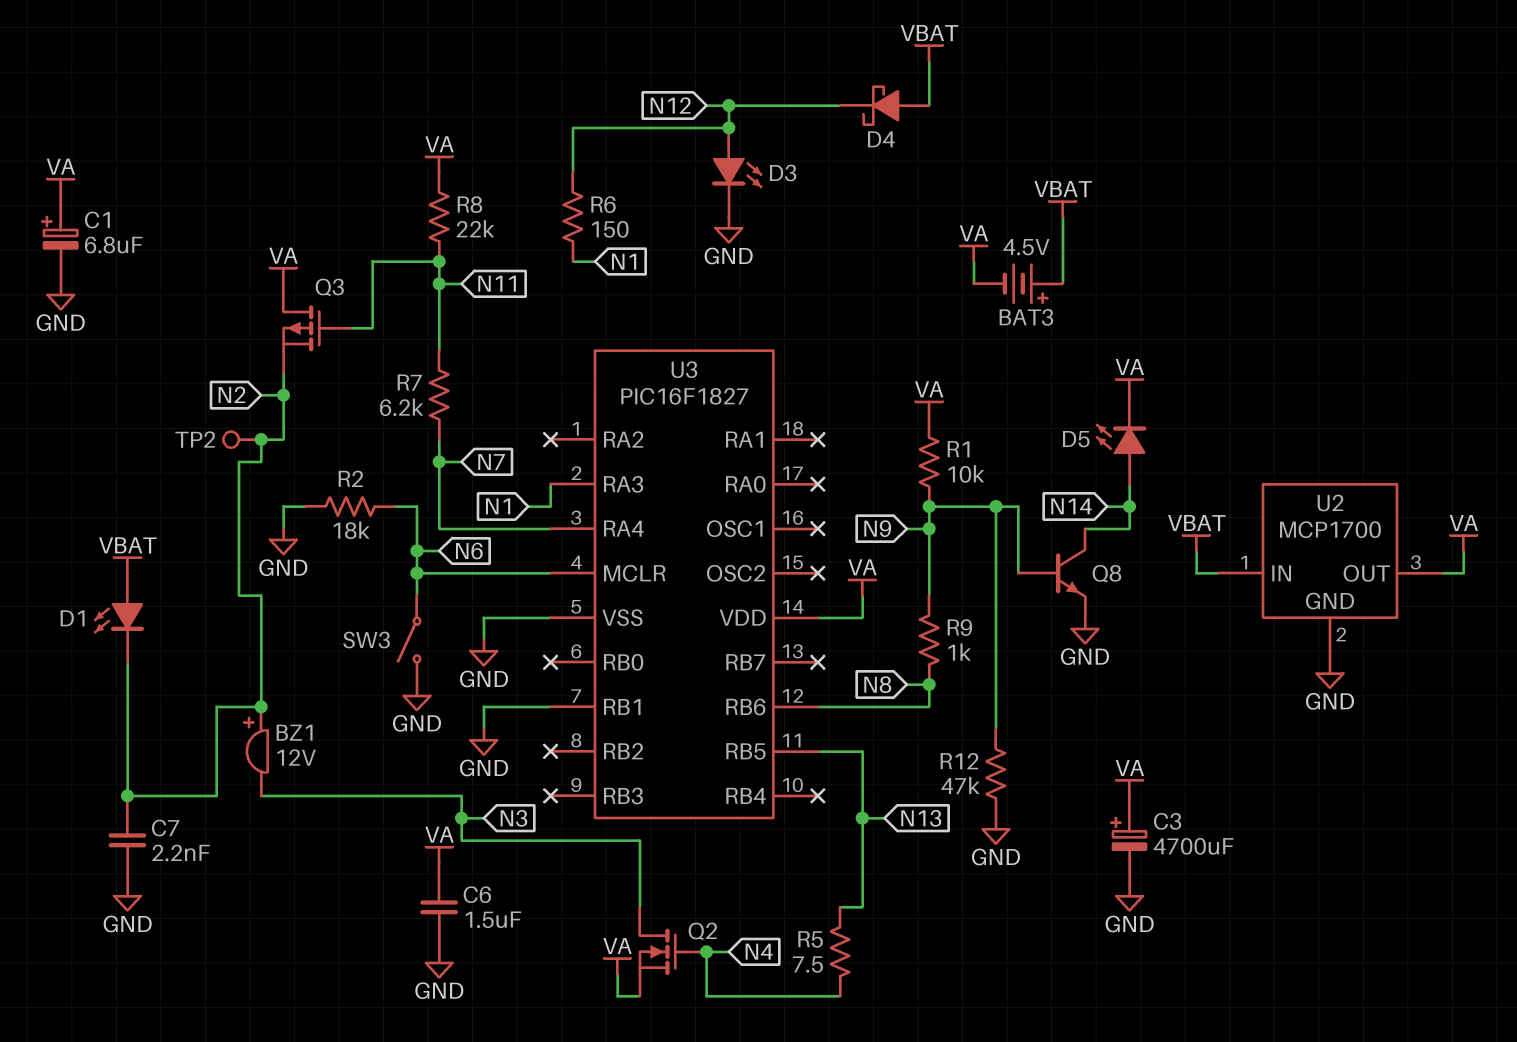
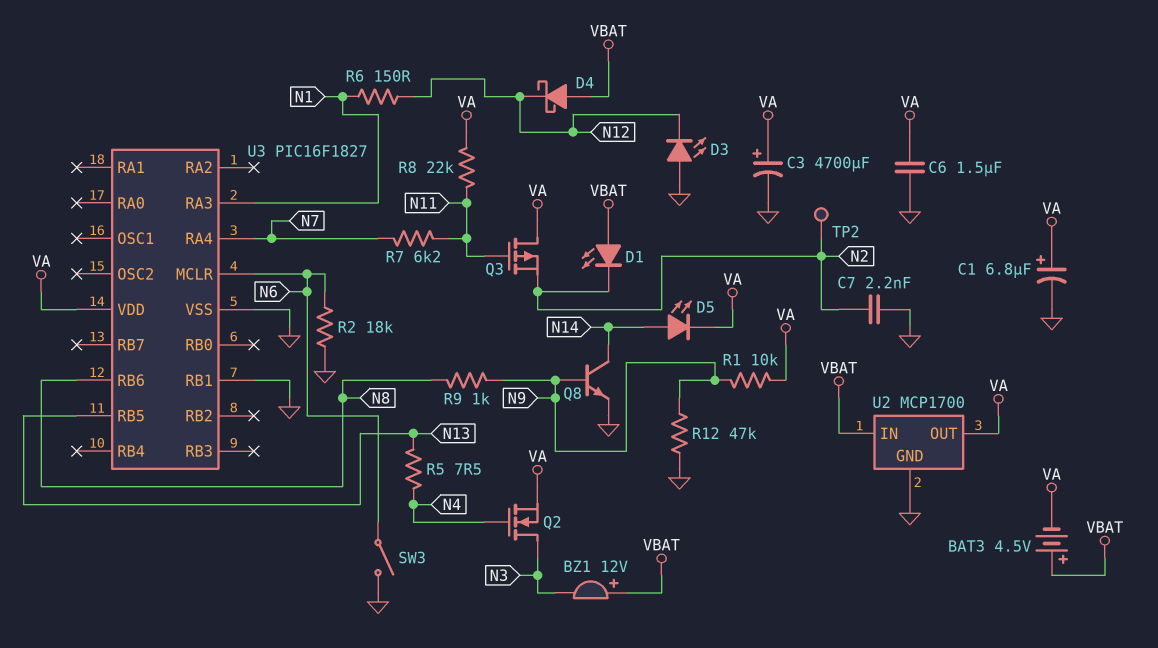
BZ1: buzzer 12V (plus N2, minus N3) -> buzzer 12V (plus VBAT, minus N3)
D3: LED (A N12, K GND) -> LED (A GND, K N12)

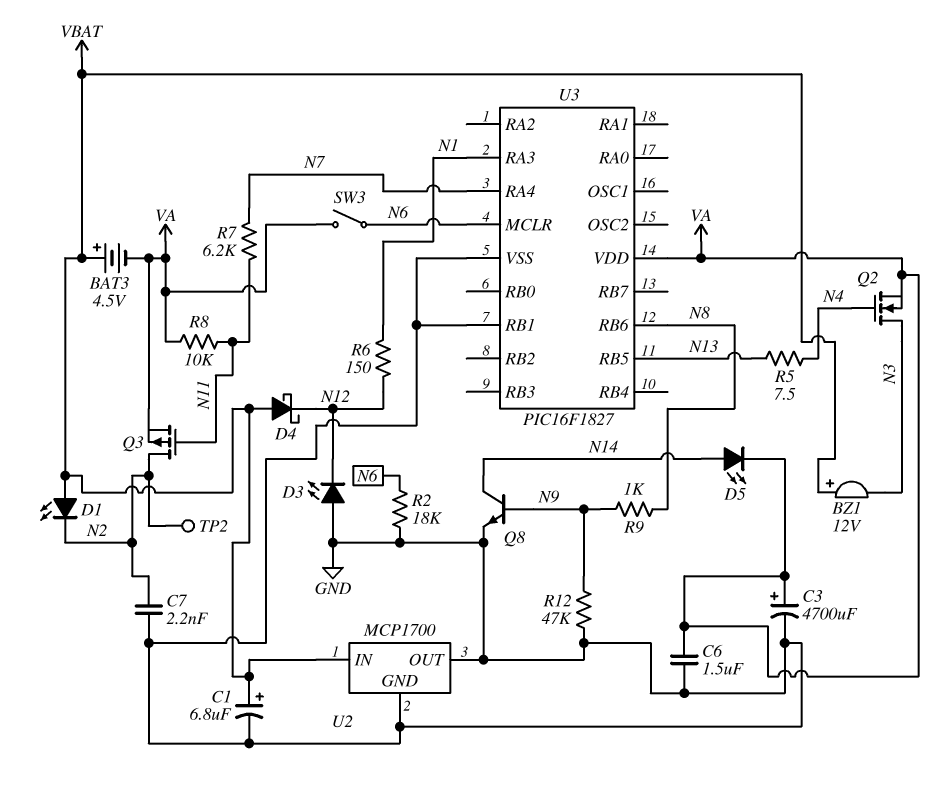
C1: 6.8uF (plus VA, minus GND) -> 6.8uF (plus VBAT, minus GND)
Q3: PMOS (G N11, D VA, S N2) -> PMOS (G N11, D N2, S VA)
R1: 10k (N9, VA) -> none
R8: 22k (N11, VA) -> 10k (N11, VA)
SW3: switch (GND, N6) -> switch (N6, VA)
U2 pin OUT: VA -> GND

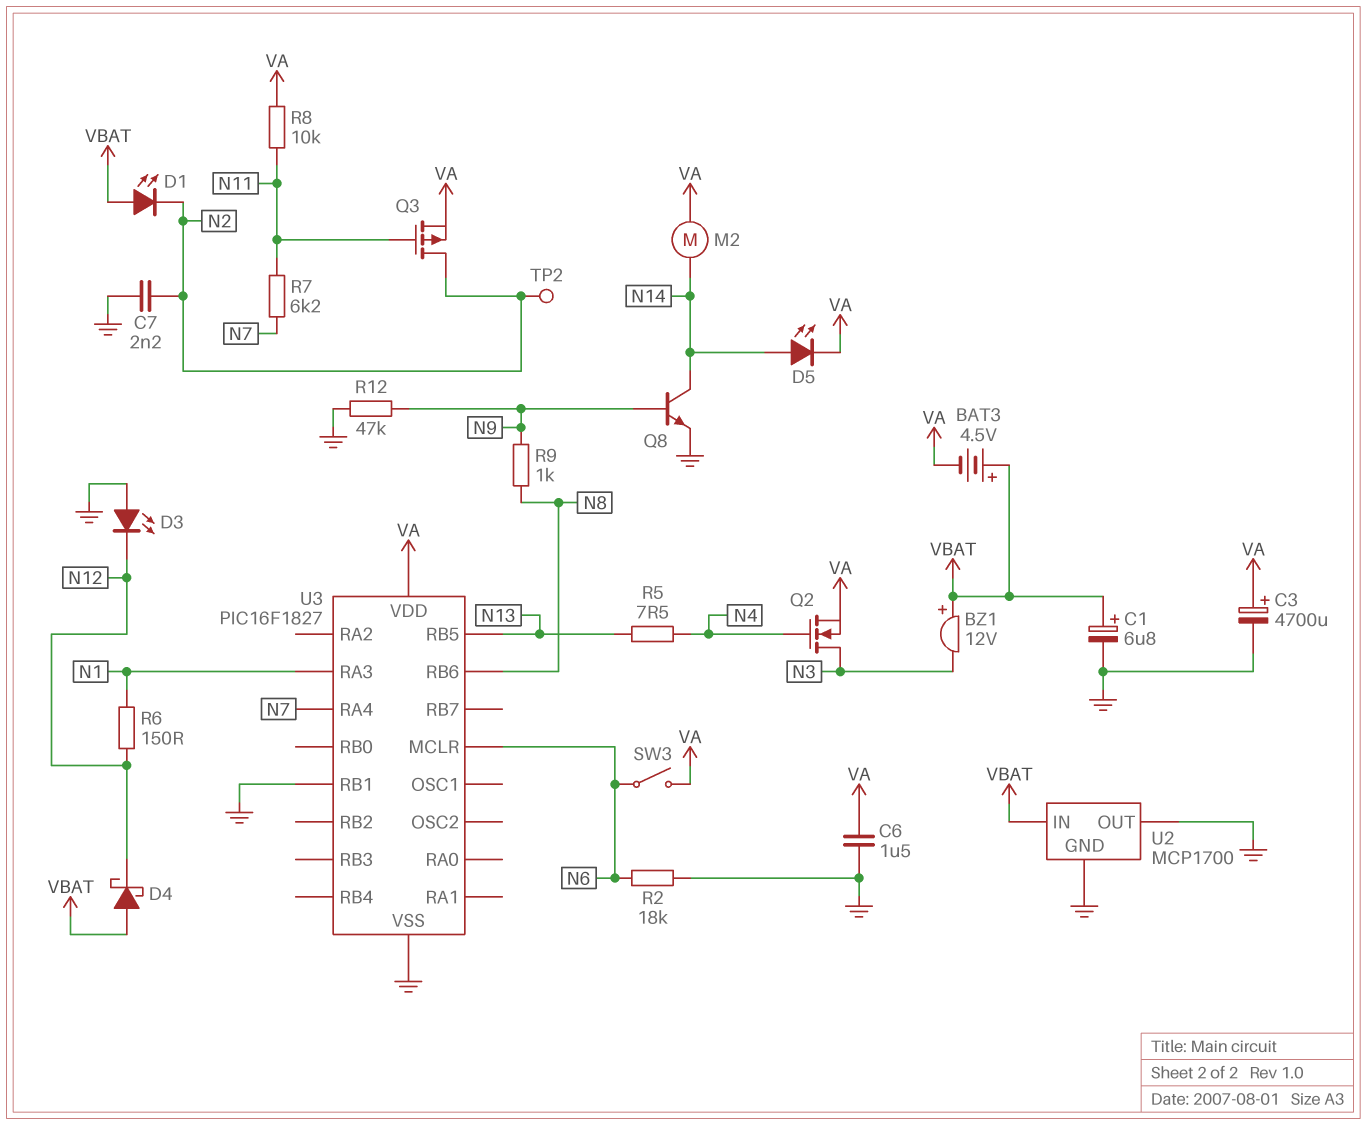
M2: none -> motor (N14, VA)

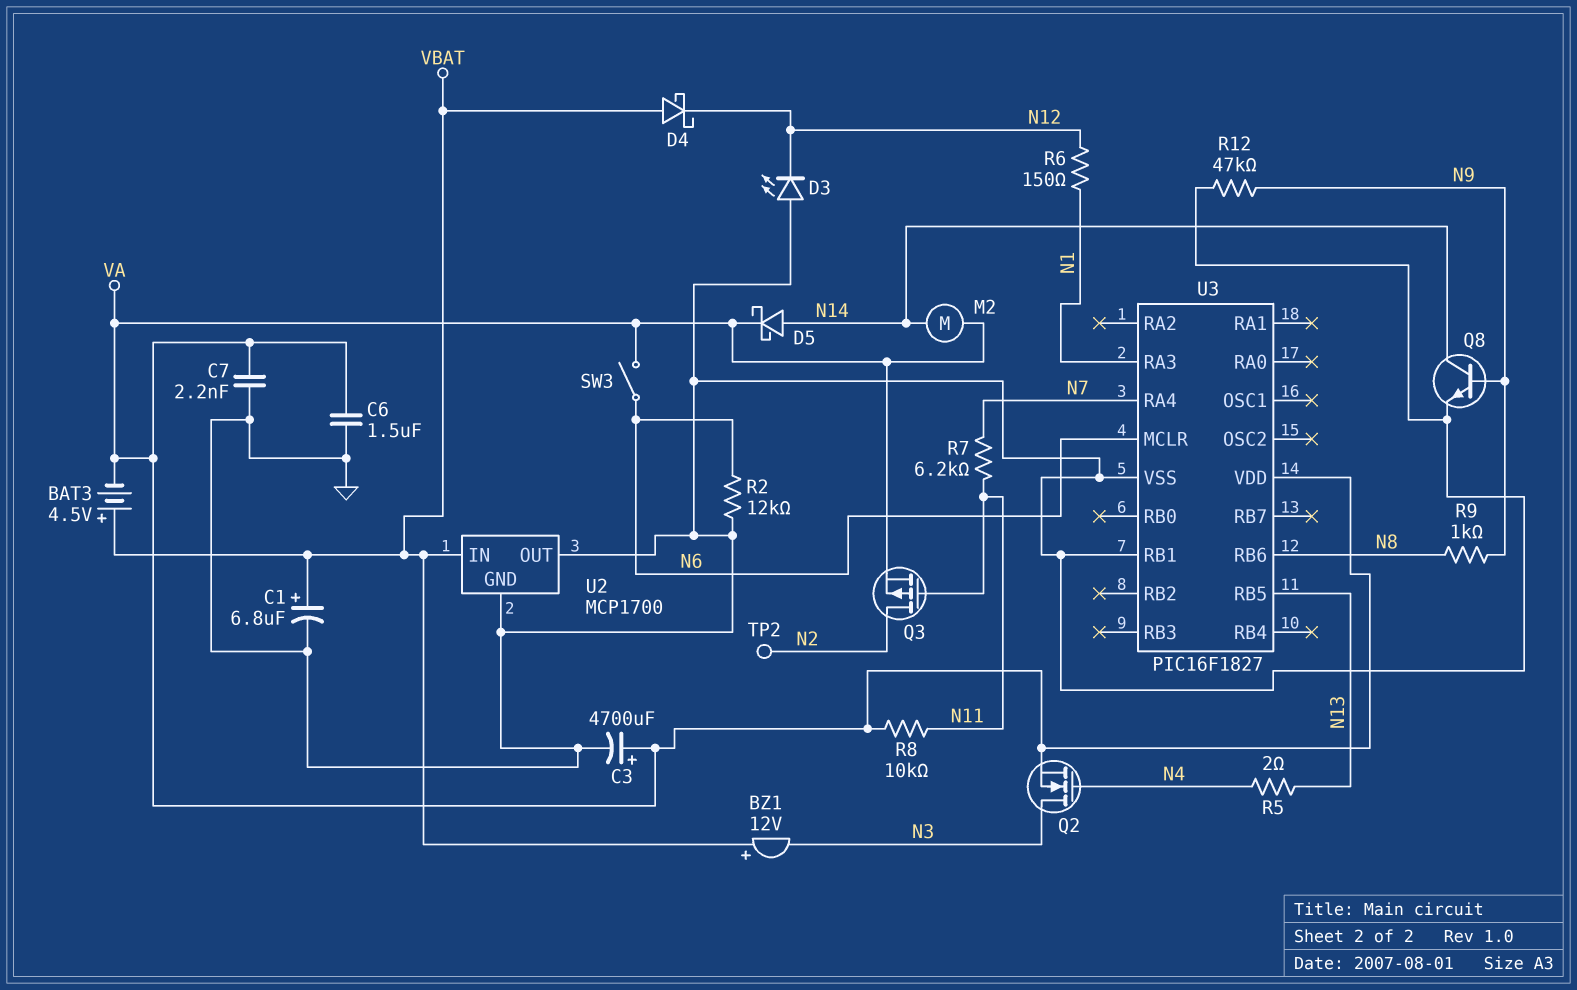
C7: 2.2nF (GND, N2) -> 2.2nF (GND, VA)
D1: LED (A VBAT, K N2) -> none
D5: LED (A N14, K VA) -> schottky (A N14, K VA)
R2: 18k (GND, N6) -> 12k (GND, N6)
R5: 7.5 (N4, N13) -> 2 (N4, N13)

